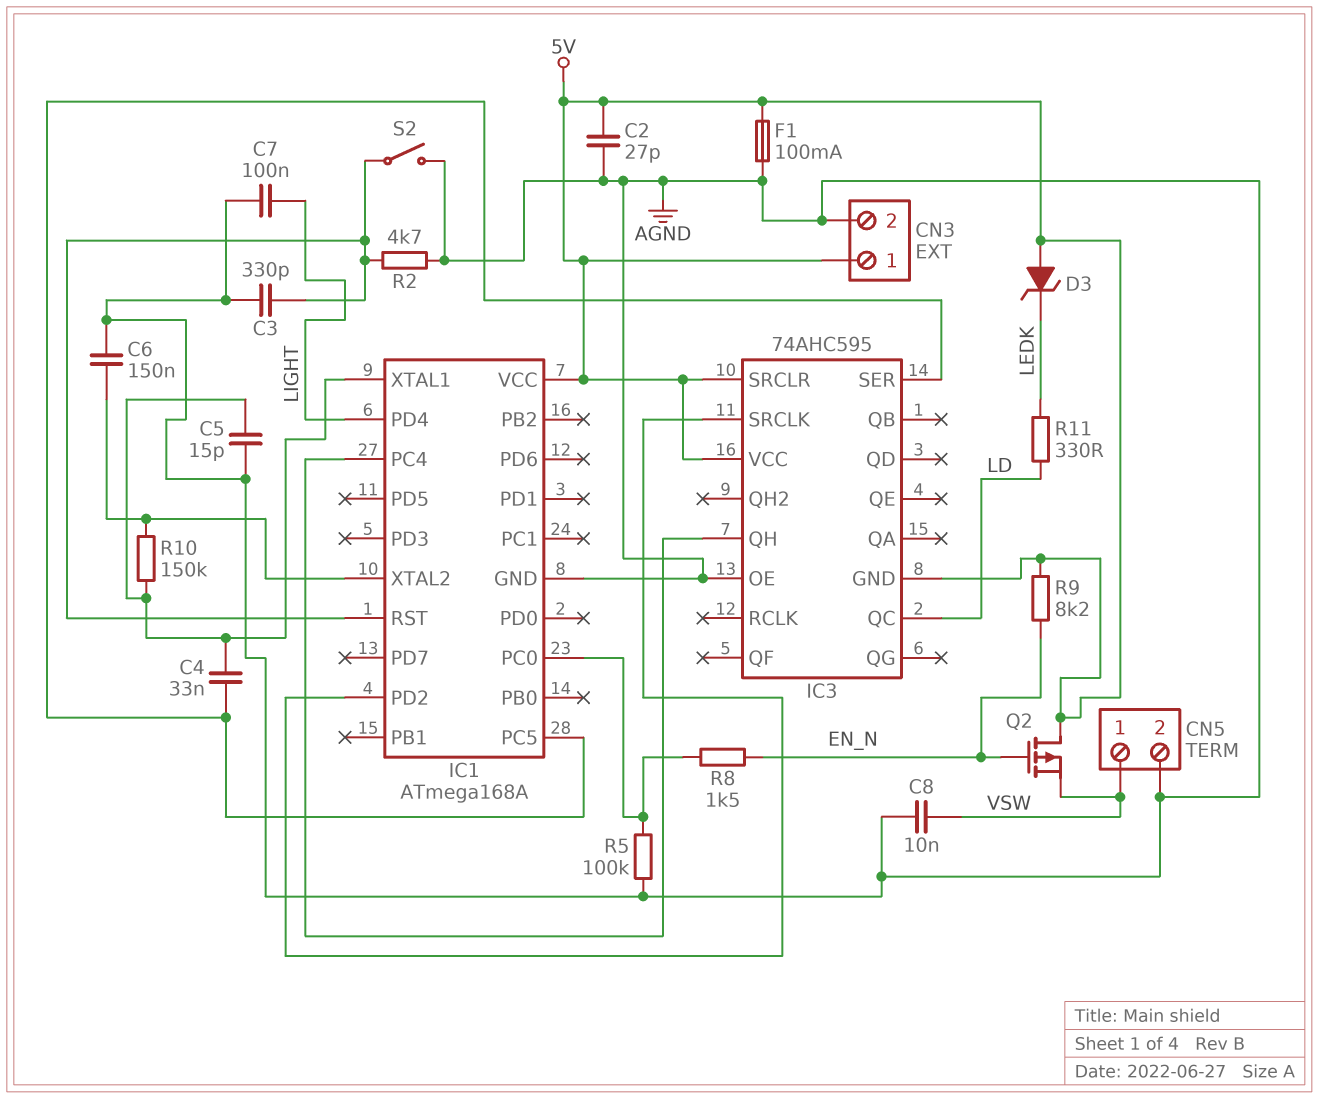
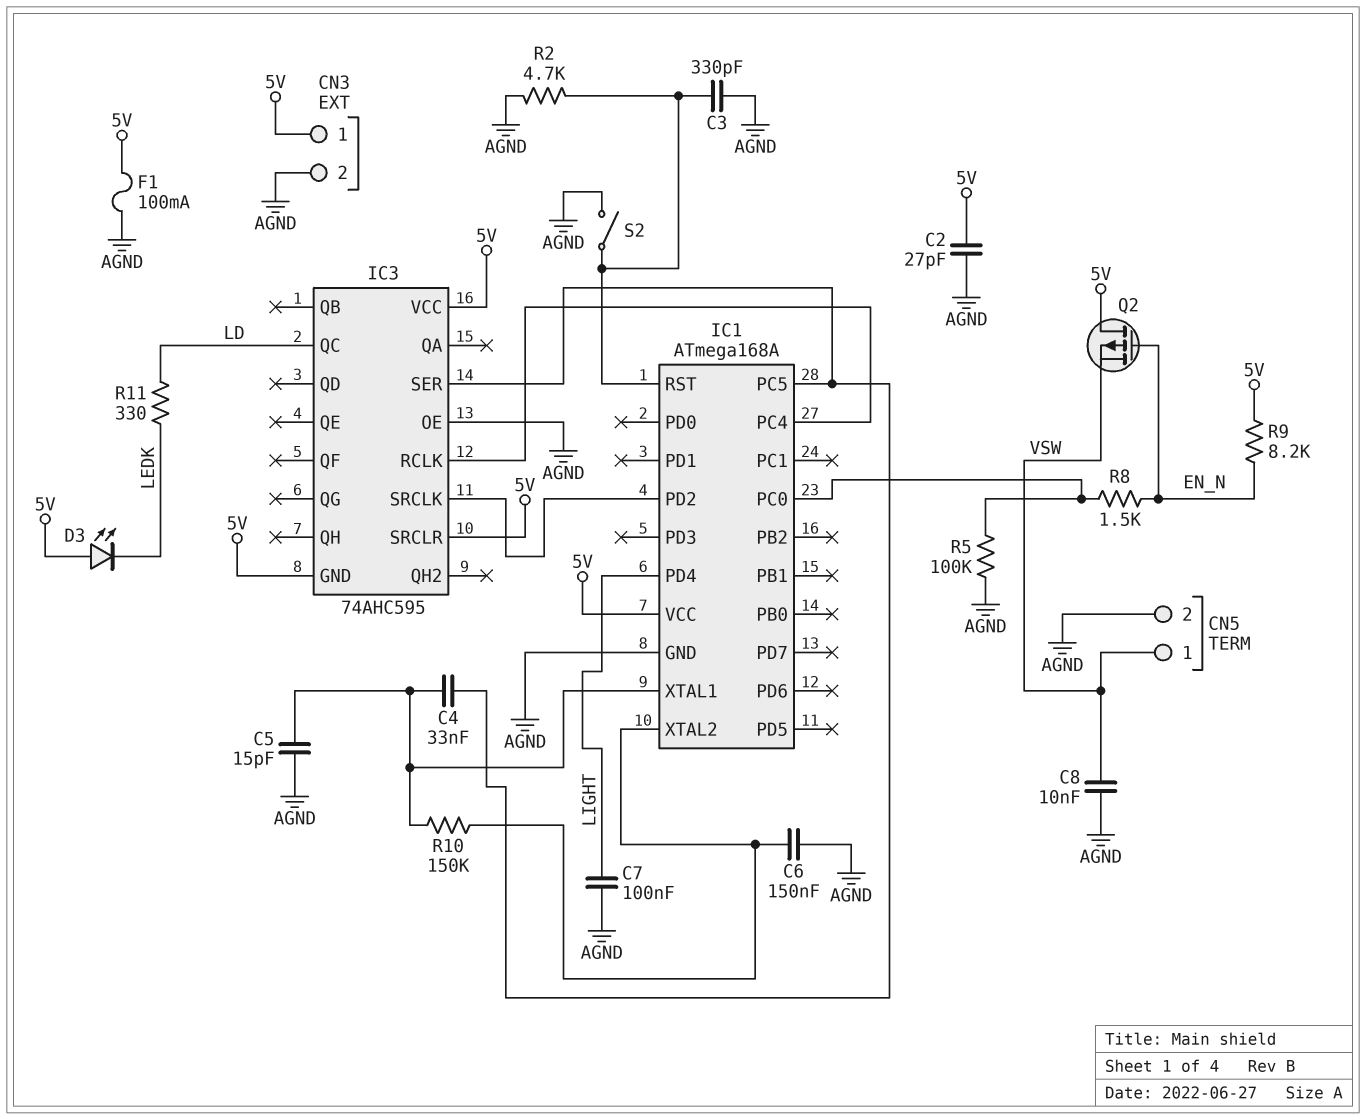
D3: zener (A 5V, K LEDK) -> LED (A 5V, K LEDK)
IC3 pin QH: IC1/PC4 -> none
IC3 pin RCLK: none -> IC1/PC4

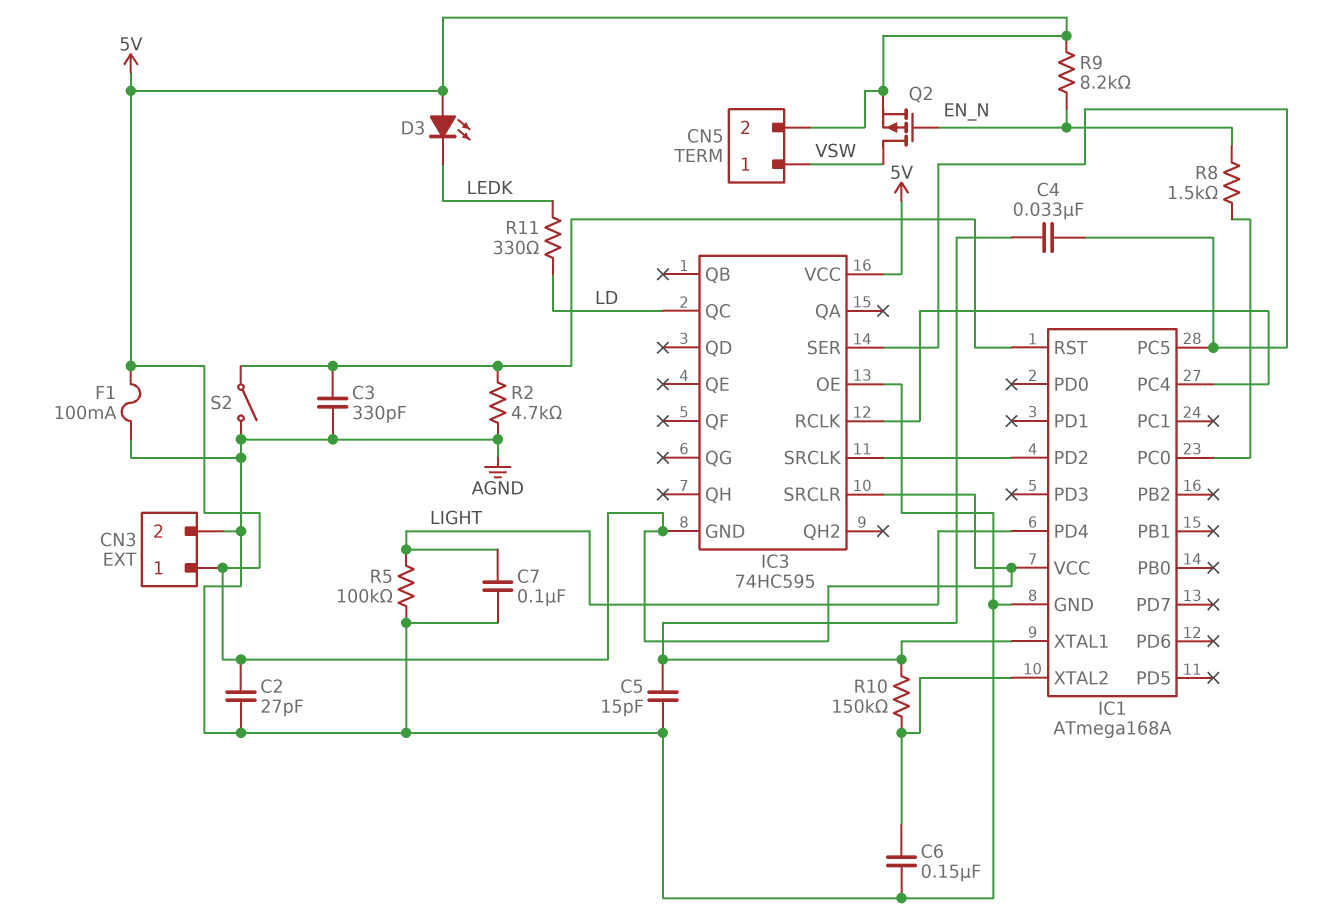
C8: 10nF (AGND, VSW) -> none
CN5 pin 2: AGND -> 5V
IC3: 74AHC595 -> 74HC595
Q2: PMOS (G EN_N, D 5V, S VSW) -> PMOS (G EN_N, D VSW, S 5V)
R5: 100k (AGND, IC1/PC0) -> 100k (AGND, LIGHT)

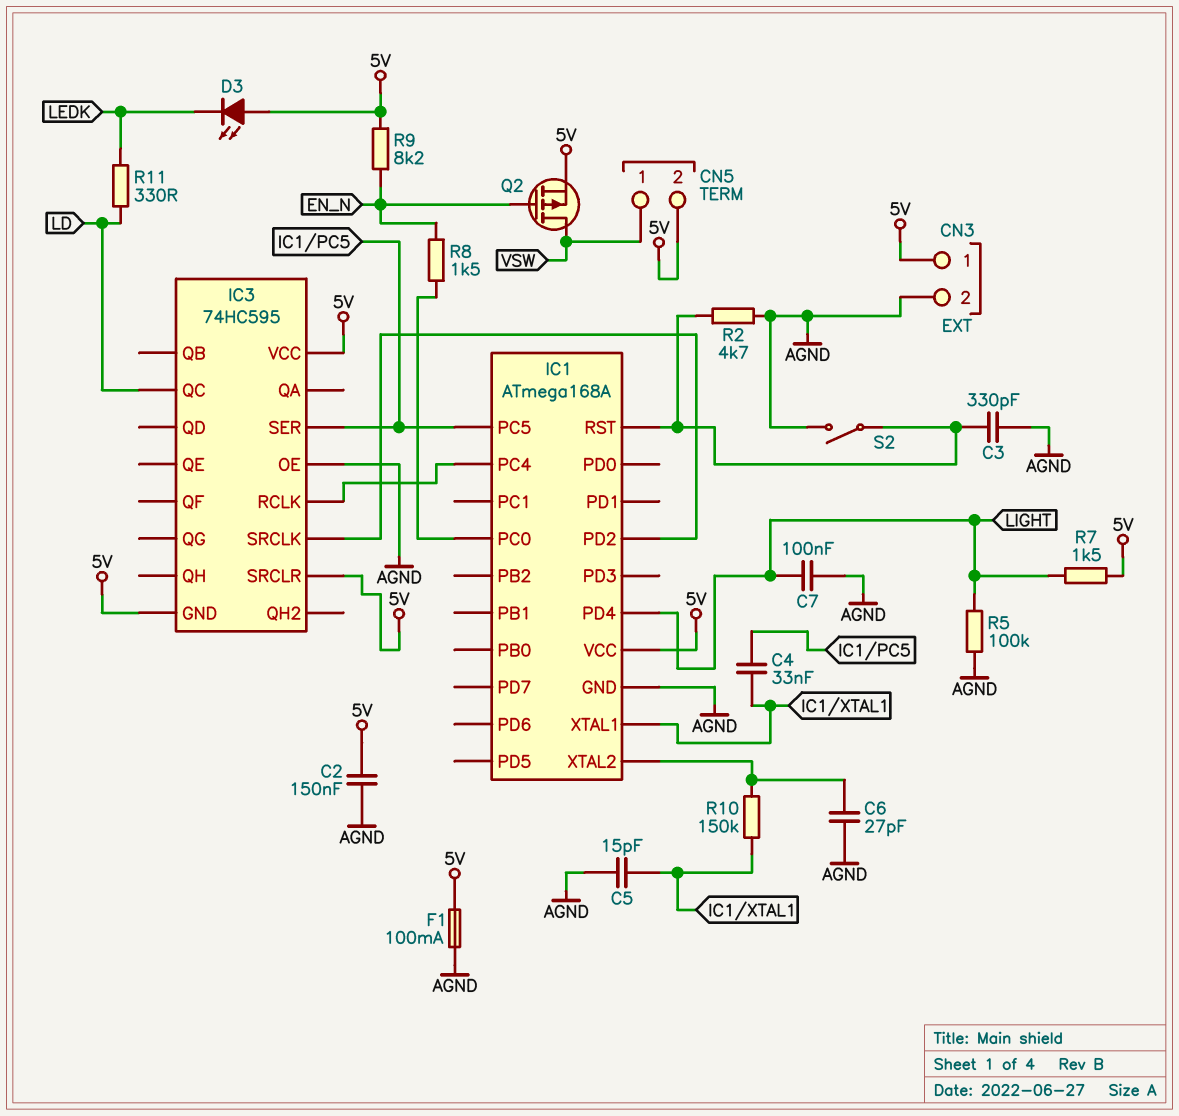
C2: 27pF (5V, AGND) -> 150nF (5V, AGND)
C6: 150nF (AGND, IC1/XTAL2) -> 27pF (AGND, IC1/XTAL2)
R7: none -> 1.5k (5V, LIGHT)

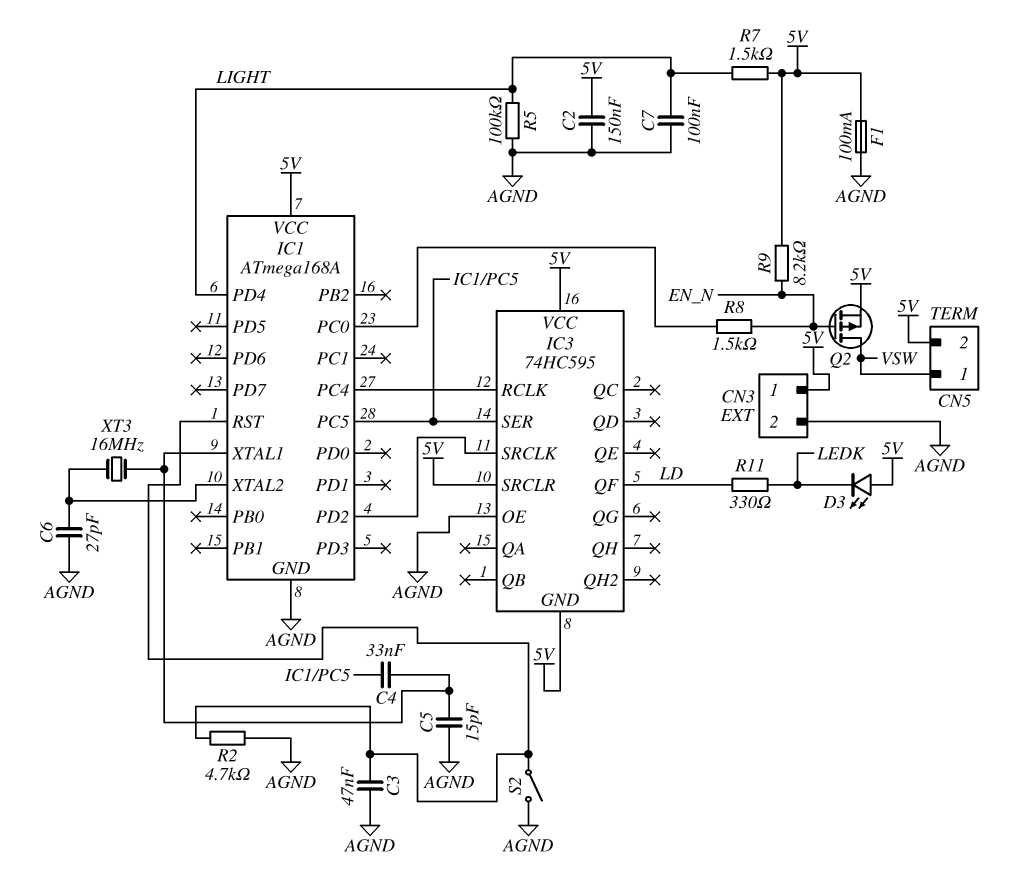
C3: 330pF (AGND, IC1/RST) -> 47nF (AGND, IC1/RST)
IC3 pin QC: LD -> none
IC3 pin QF: none -> LD
R10: 150k (IC1/XTAL1, IC1/XTAL2) -> none
XT3: none -> 16MHz (IC1/XTAL1, IC1/XTAL2)

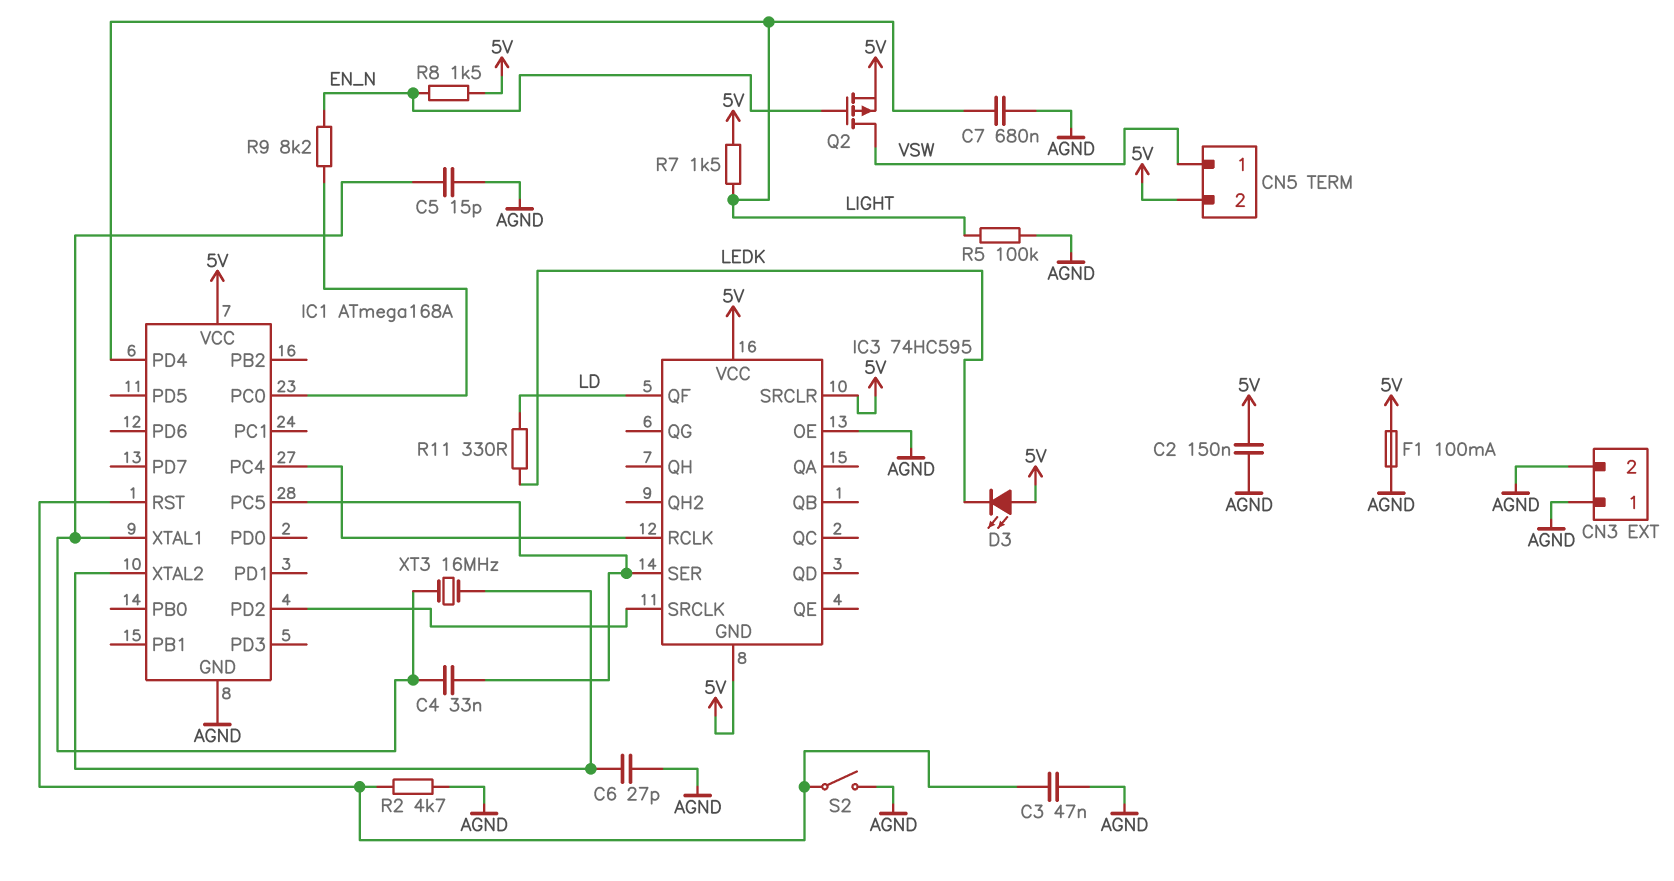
C7: 100nF (AGND, LIGHT) -> 680nF (AGND, LIGHT)
CN3 pin 1: 5V -> AGND
R8: 1.5k (EN_N, IC1/PC0) -> 1.5k (5V, EN_N)
R9: 8.2k (5V, EN_N) -> 8.2k (EN_N, IC1/PC0)

